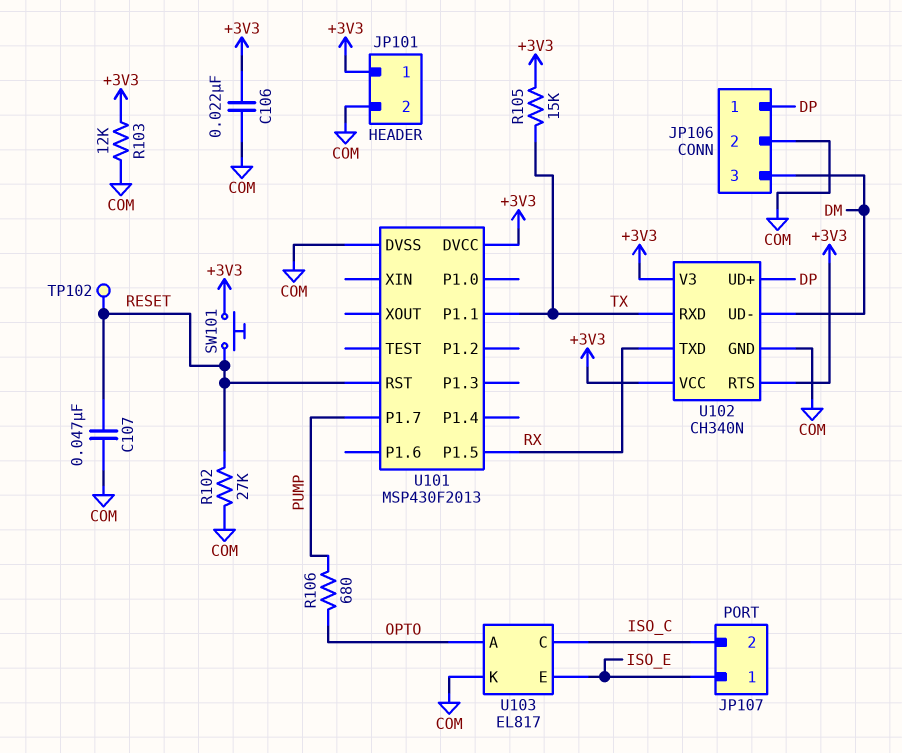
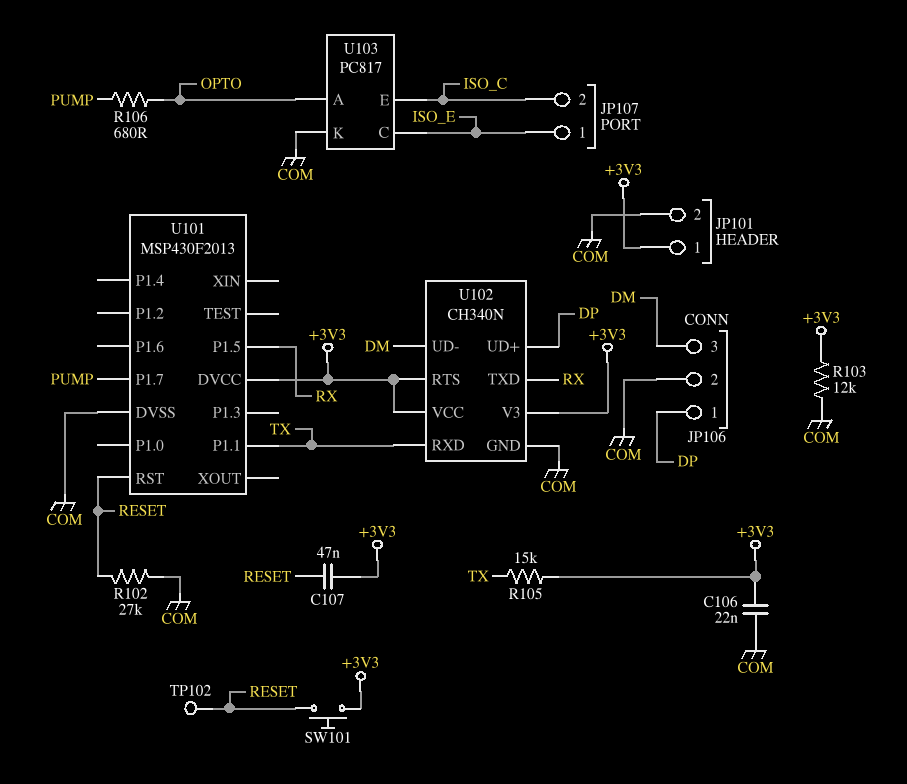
C107: 47nF (COM, RESET) -> 47nF (+3V3, RESET)
U103: EL817 -> PC817
U103 pin C: ISO_C -> ISO_E
U103 pin E: ISO_E -> ISO_C

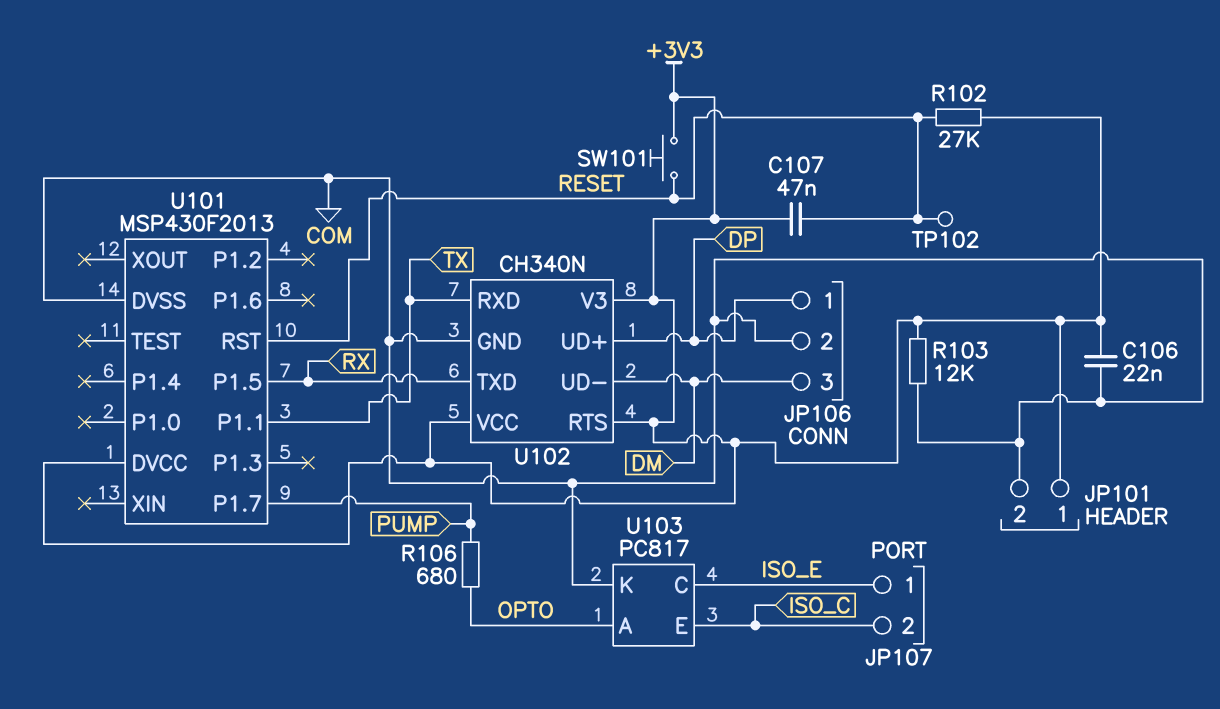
R102: 27k (COM, RESET) -> 27k (+3V3, RESET)
R105: 15k (+3V3, TX) -> none

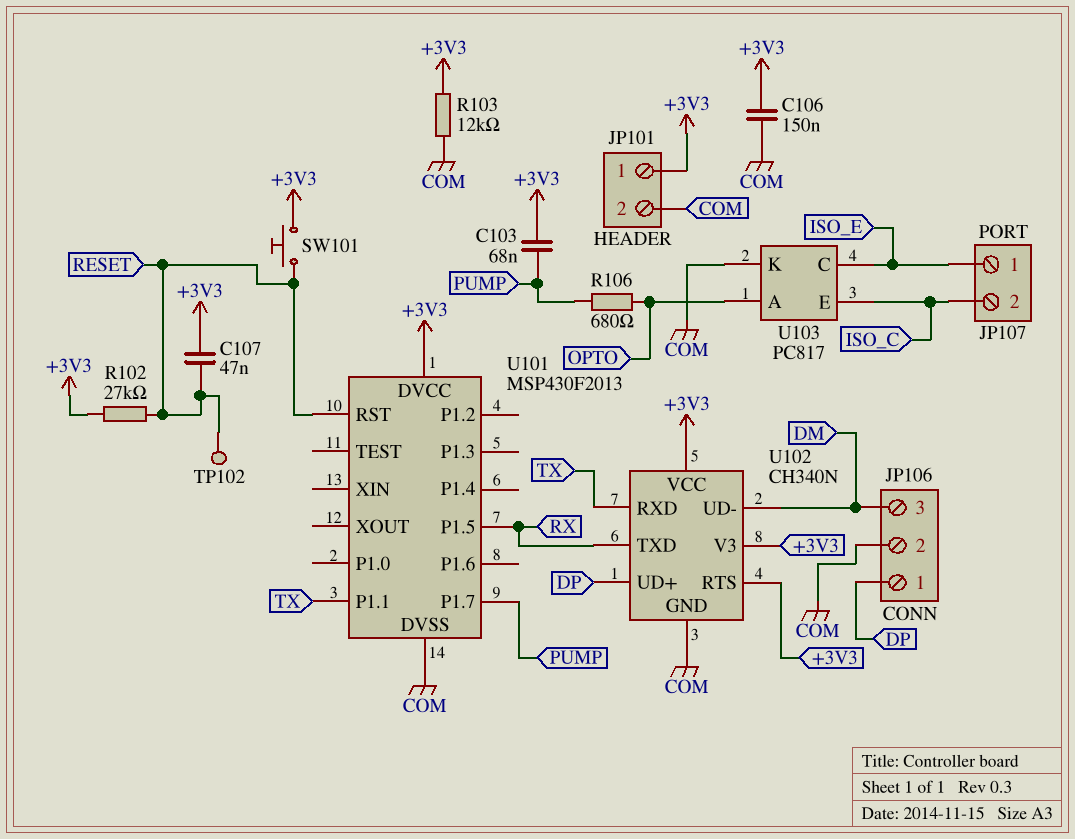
C103: none -> 68nF (+3V3, PUMP)
C106: 22nF (+3V3, COM) -> 150nF (+3V3, COM)

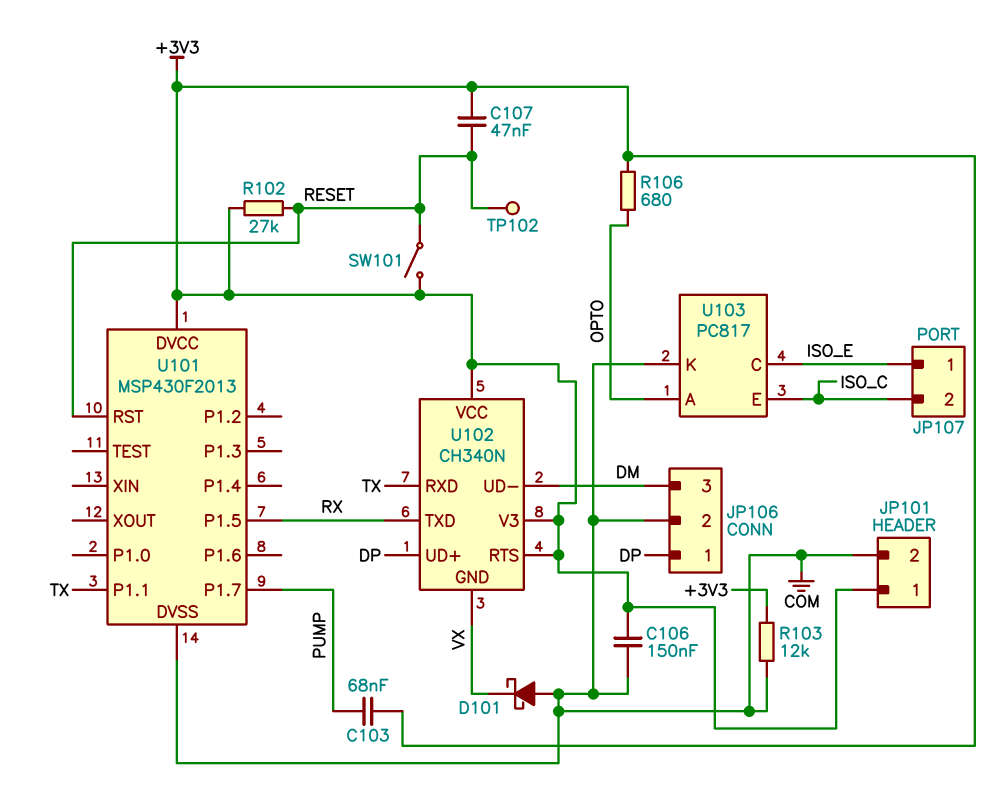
D101: none -> schottky (A COM, K VX)
R106: 680 (OPTO, PUMP) -> 680 (+3V3, OPTO)
SW101: button (+3V3, RESET) -> switch (+3V3, RESET)
U102 pin GND: COM -> VX

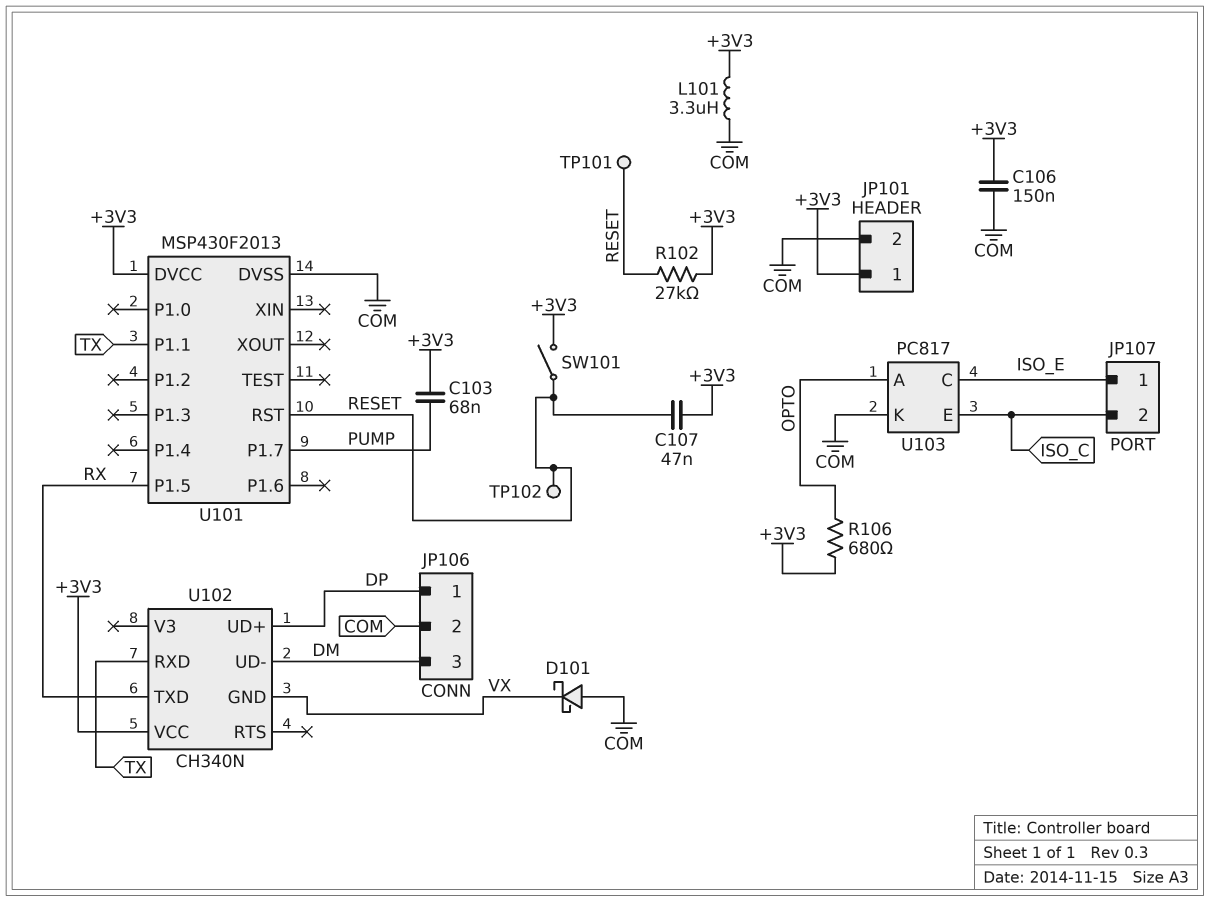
L101: none -> 3.3uH (+3V3, COM)
R103: 12k (+3V3, COM) -> none
TP101: none -> test point (RESET)
U102 pin RTS: +3V3 -> none
U102 pin V3: +3V3 -> none

